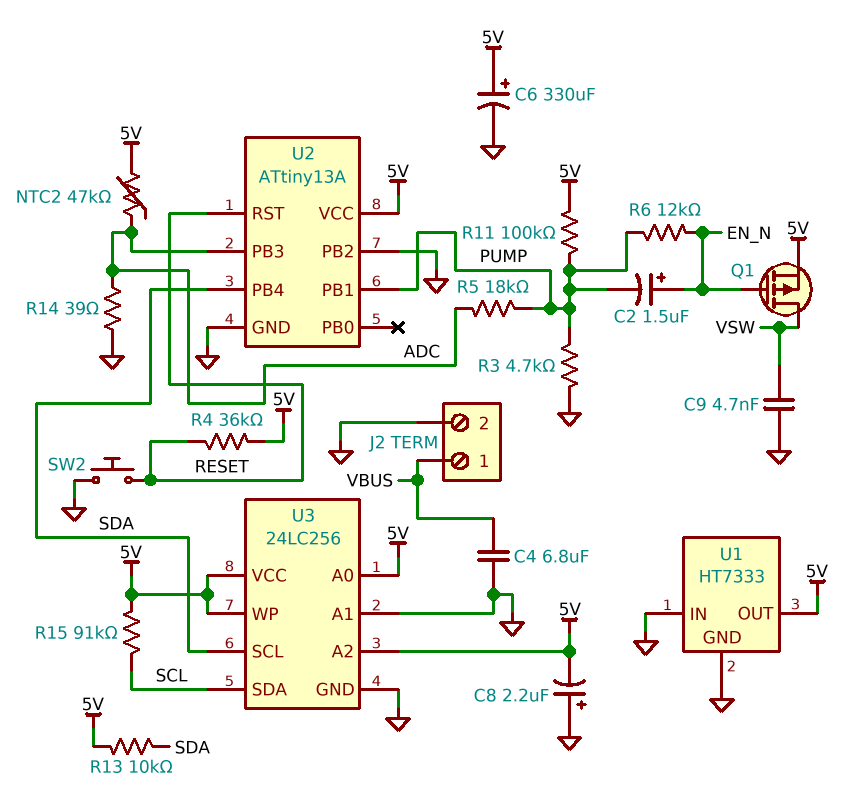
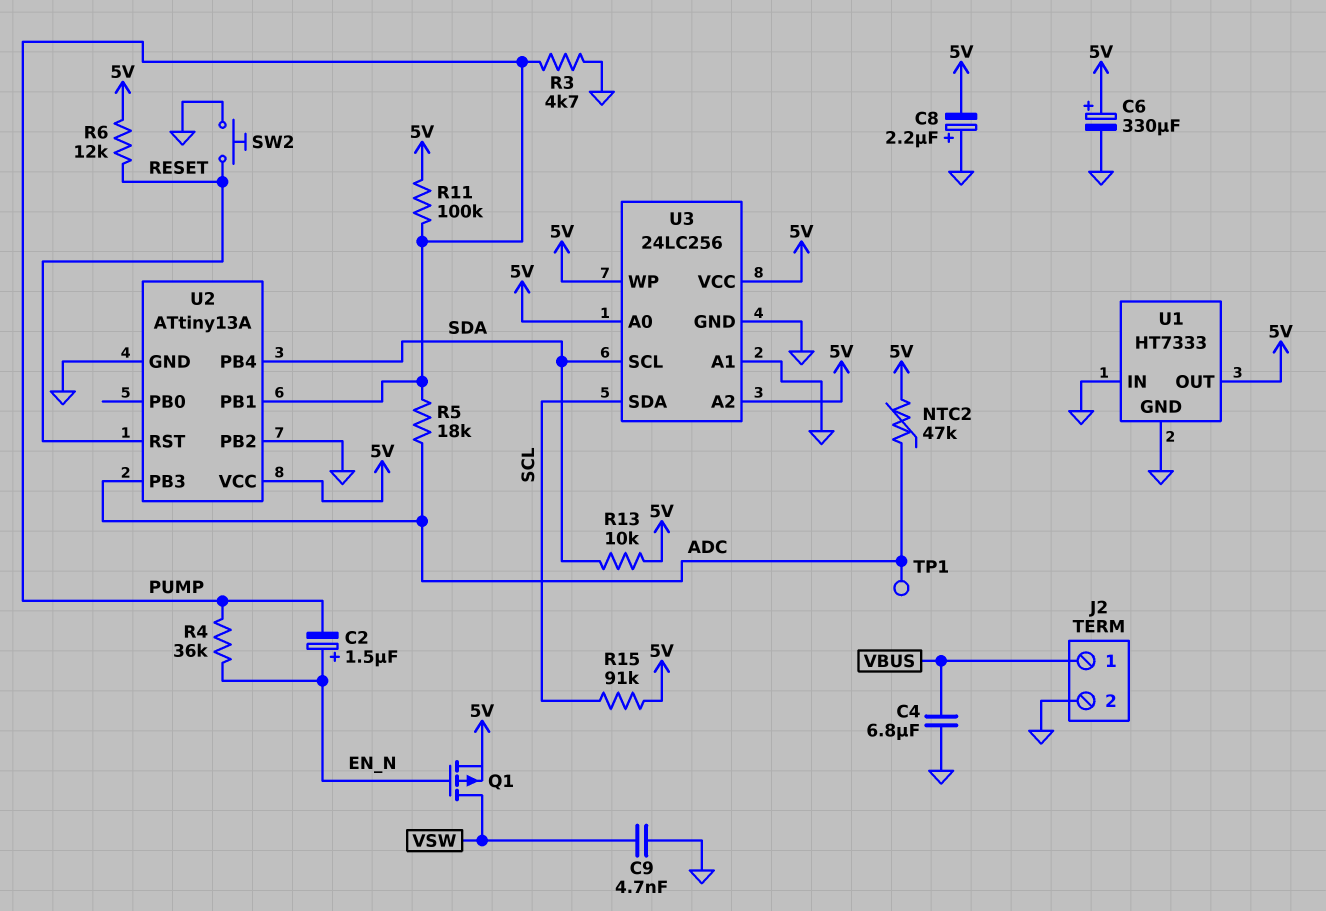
R4: 36k (5V, RESET) -> 36k (EN_N, PUMP)
R6: 12k (EN_N, PUMP) -> 12k (5V, RESET)
R14: 39 (ADC, GND) -> none
TP1: none -> test point (ADC)

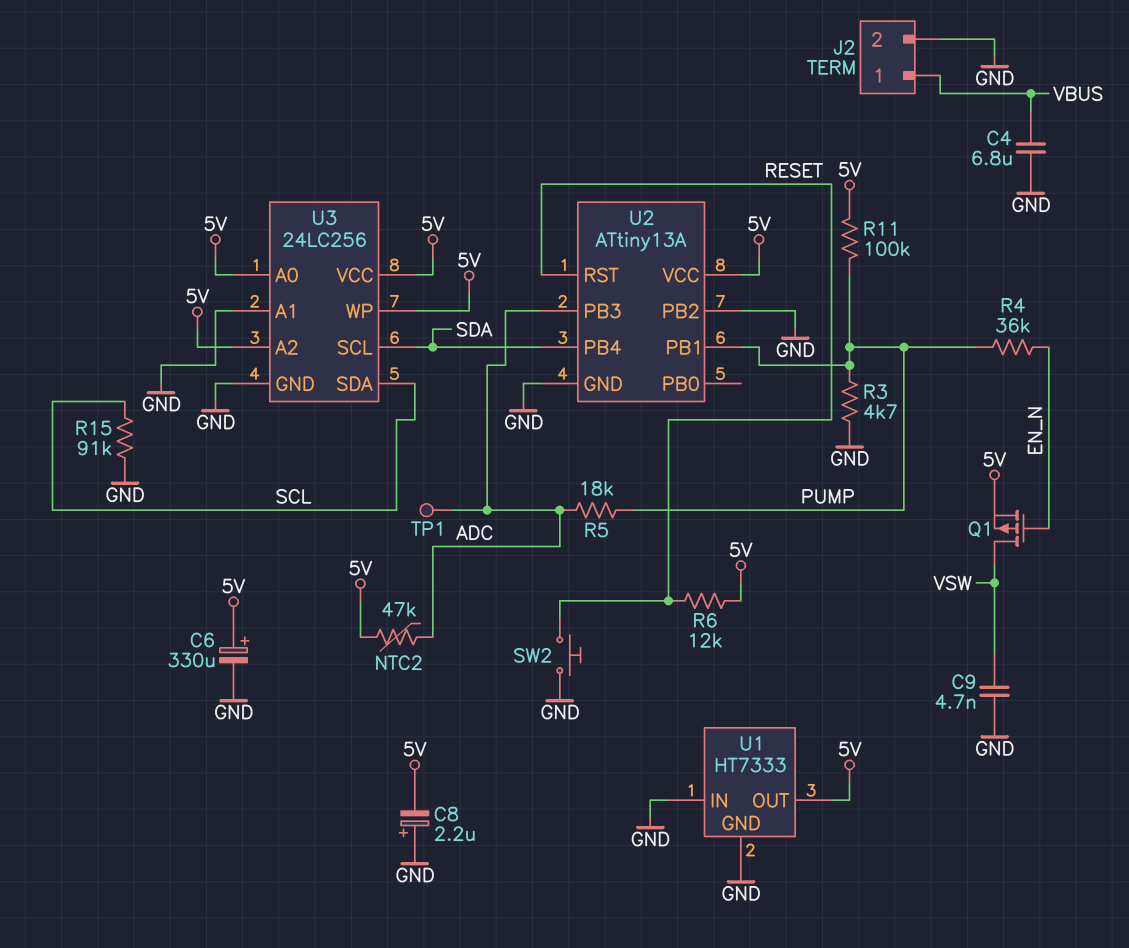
C2: 1.5uF (plus EN_N, minus PUMP) -> none
R13: 10k (5V, SDA) -> none
R15: 91k (5V, SCL) -> 91k (GND, SCL)

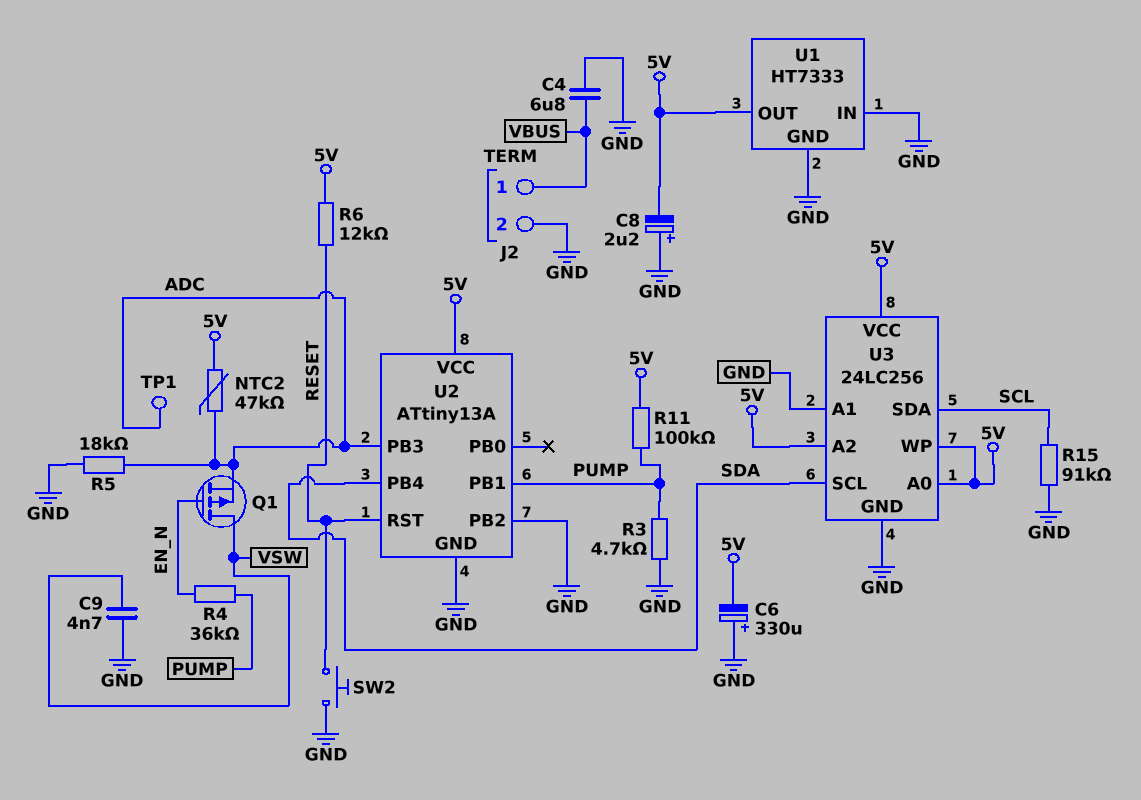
C6: 330uF (plus 5V, minus GND) -> 330uF (plus GND, minus 5V)
Q1: PMOS (G EN_N, D VSW, S 5V) -> PMOS (G EN_N, D VSW, S ADC)
R5: 18k (ADC, PUMP) -> 18k (ADC, GND)

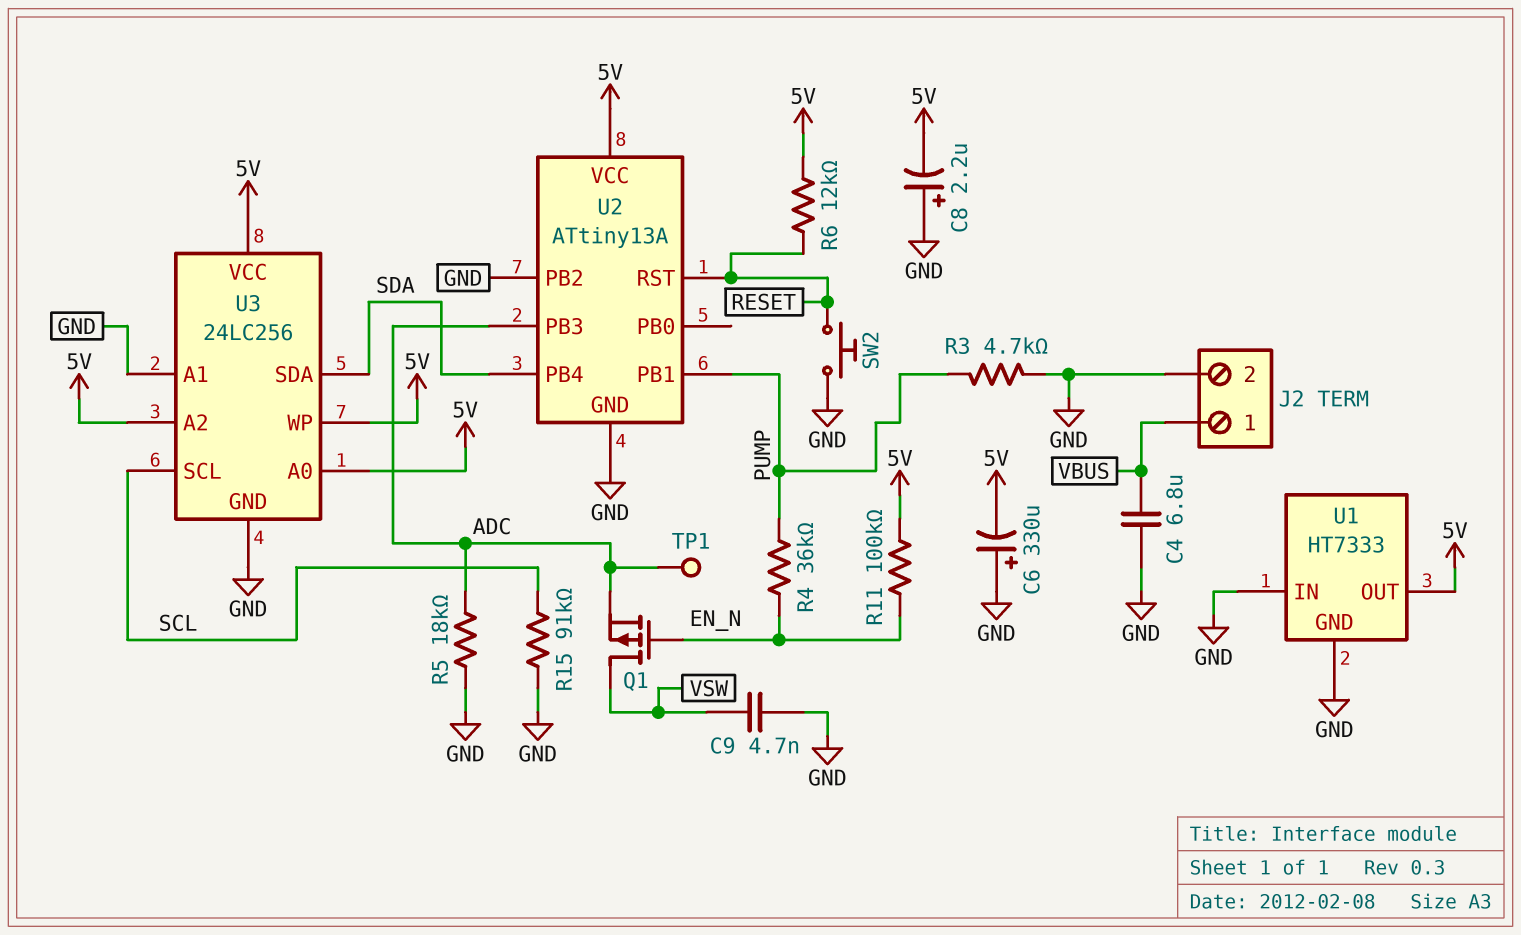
NTC2: 47k (5V, ADC) -> none
R11: 100k (5V, PUMP) -> 100k (5V, EN_N)
U3 pin SCL: SDA -> SCL
U3 pin SDA: SCL -> SDA

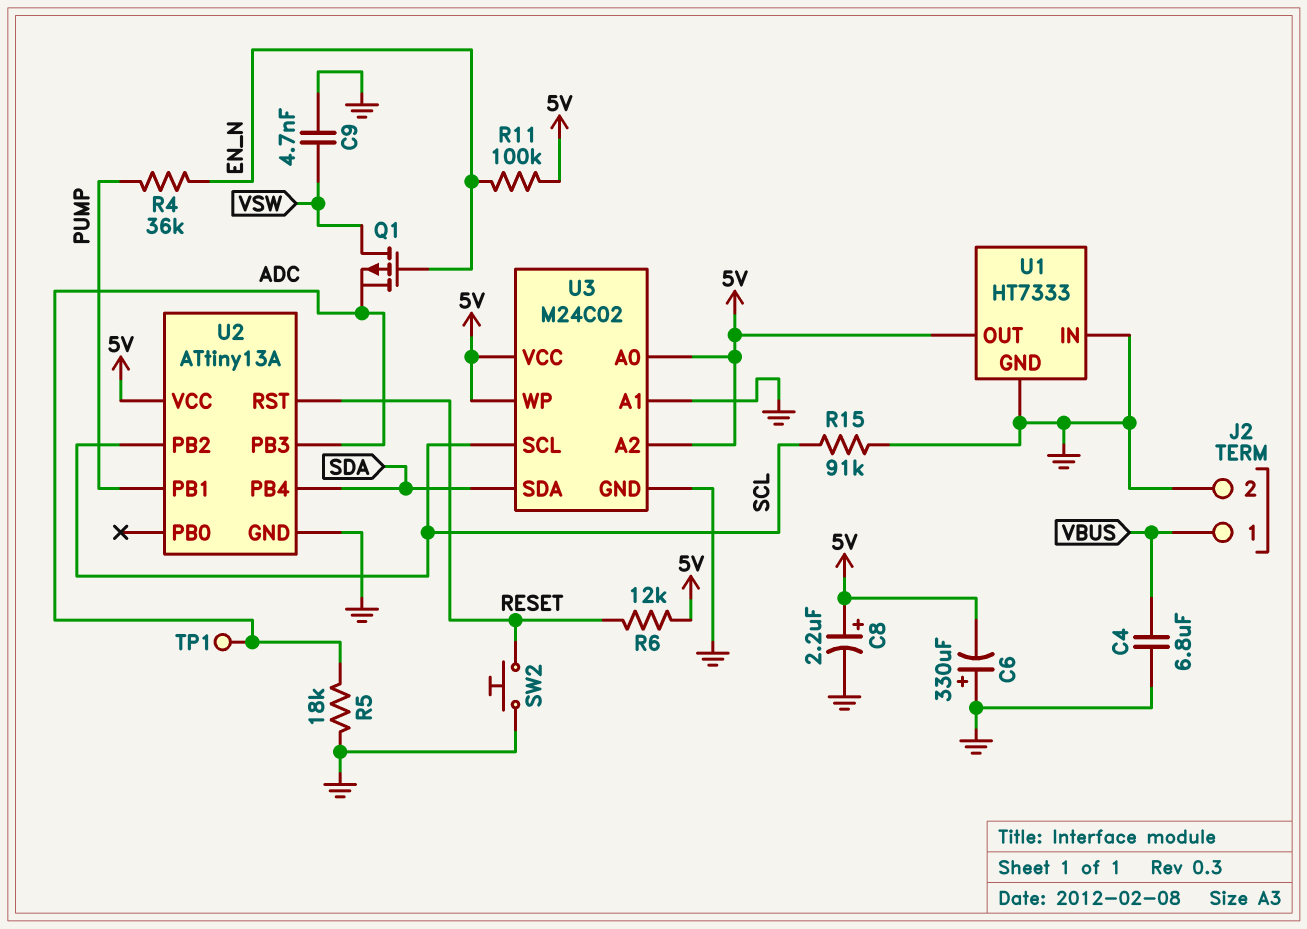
C8: 2.2uF (plus GND, minus 5V) -> 2.2uF (plus 5V, minus GND)
R3: 4.7k (GND, PUMP) -> none
U2 pin PB2: GND -> SCL
U3: 24LC256 -> M24C02

